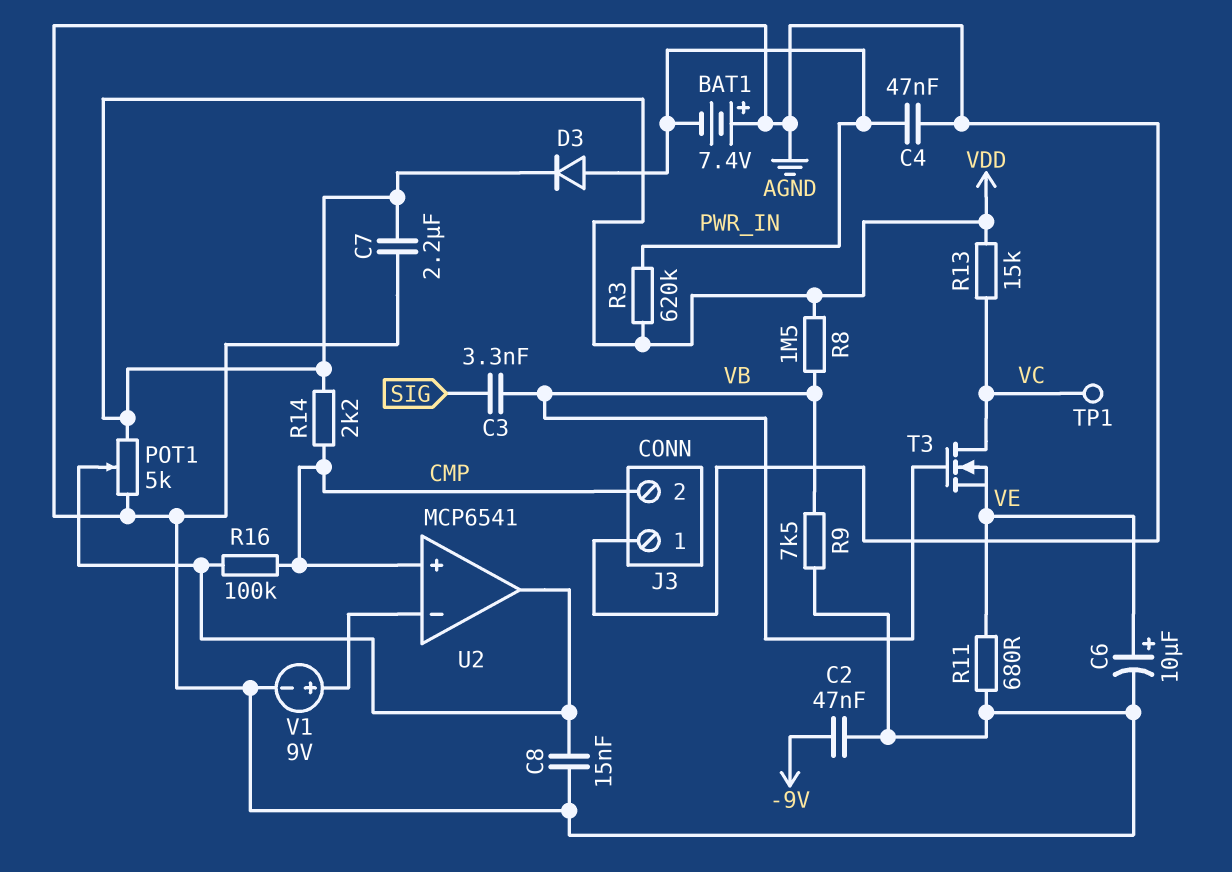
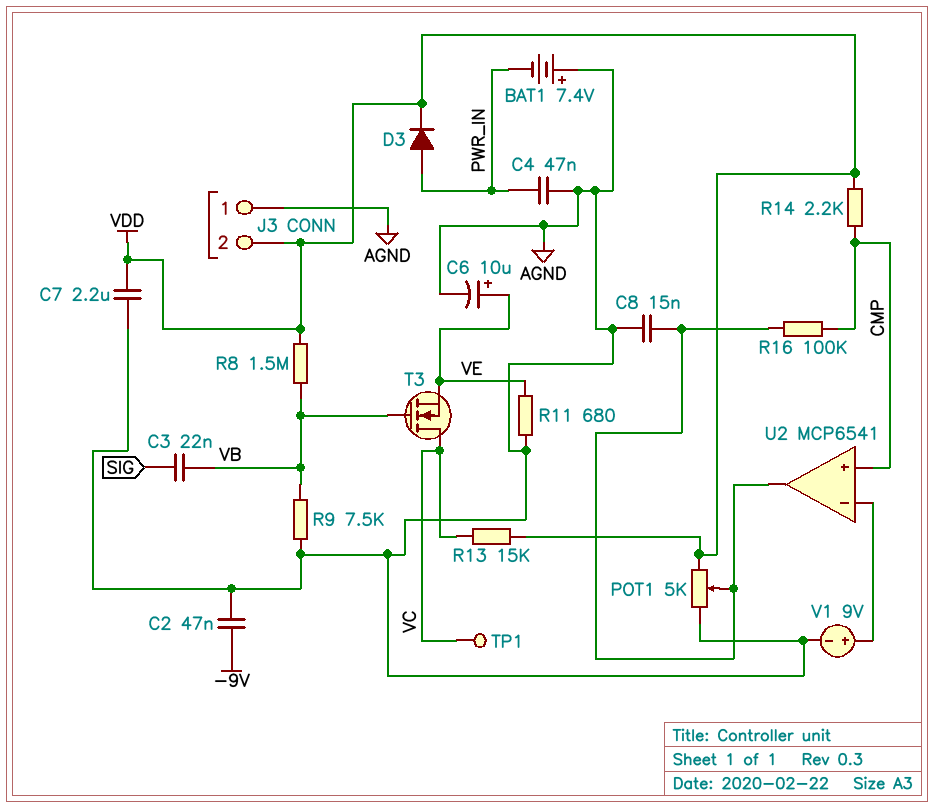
C3: 3.3nF (SIG, VB) -> 22nF (SIG, VB)
J3 pin 2: CMP -> VDD
R3: 620k (PWR_IN, VDD) -> none

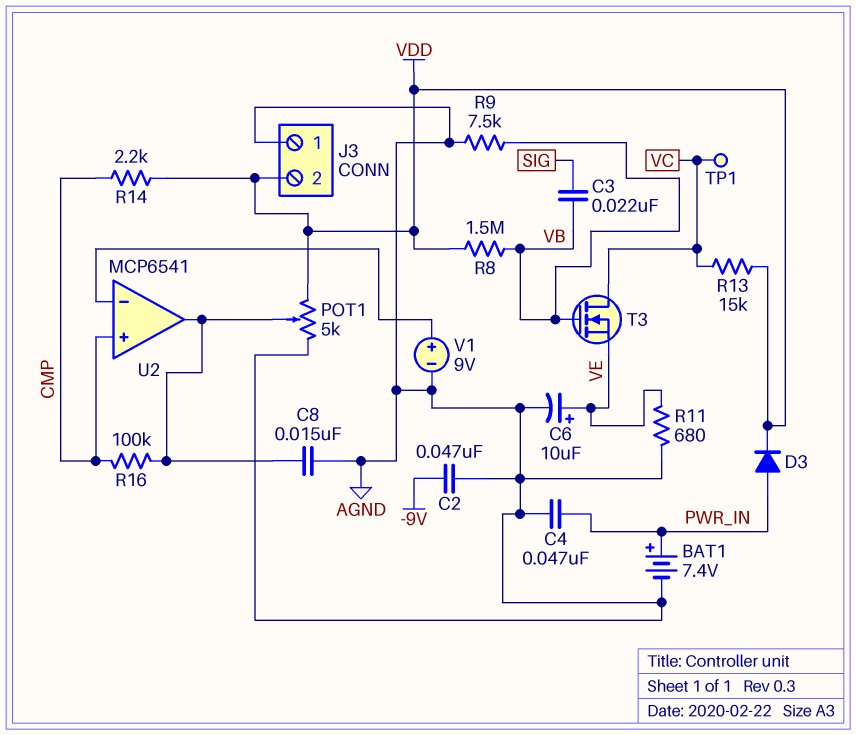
BAT1: 7.4V (plus AGND, minus PWR_IN) -> 7.4V (plus PWR_IN, minus AGND)
C7: 2.2uF (AGND, VDD) -> none

